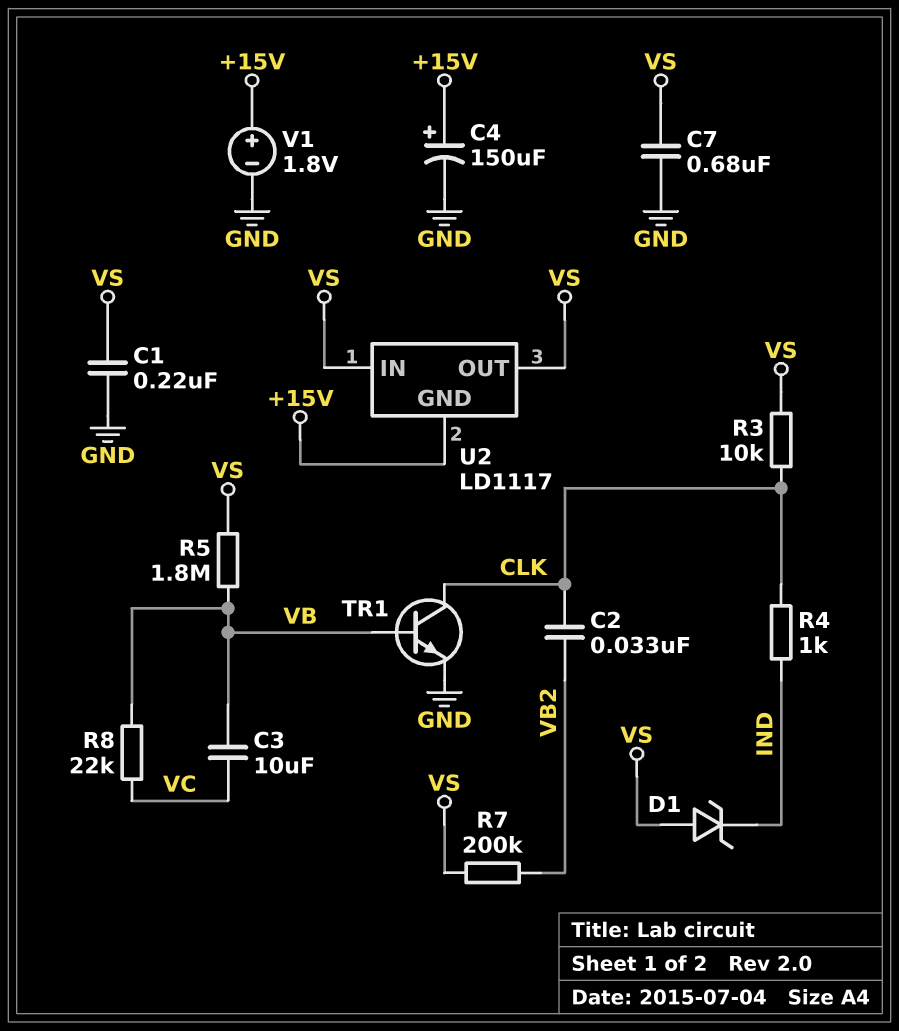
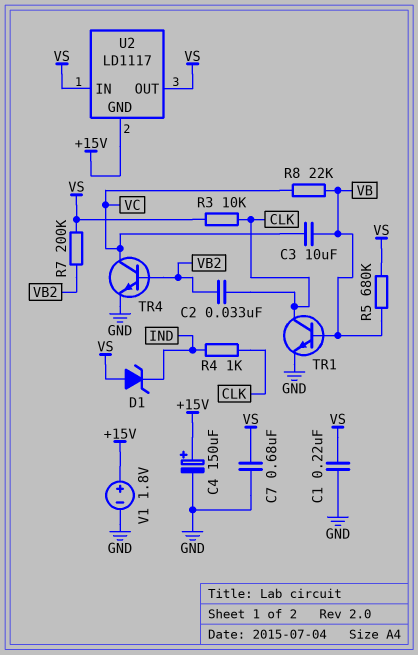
R5: 1.8M (VB, VS) -> 680k (VB, VS)
TR4: none -> NPN (B VB2, C VC, E GND)

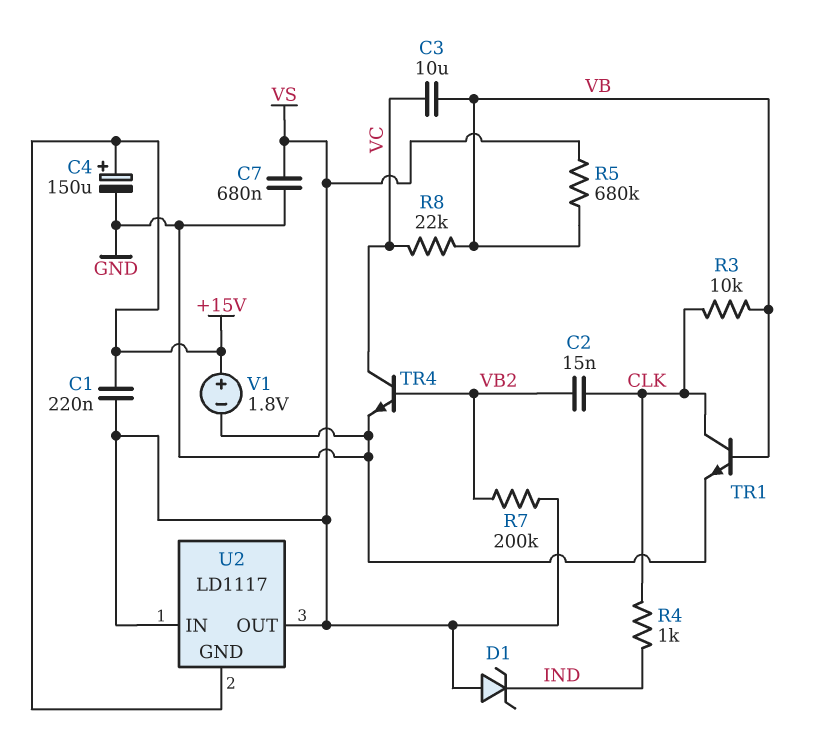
C1: 220nF (GND, VS) -> 220nF (+15V, VS)
C2: 33nF (CLK, VB2) -> 15nF (CLK, VB2)
R3: 10k (CLK, VS) -> 10k (CLK, VB)

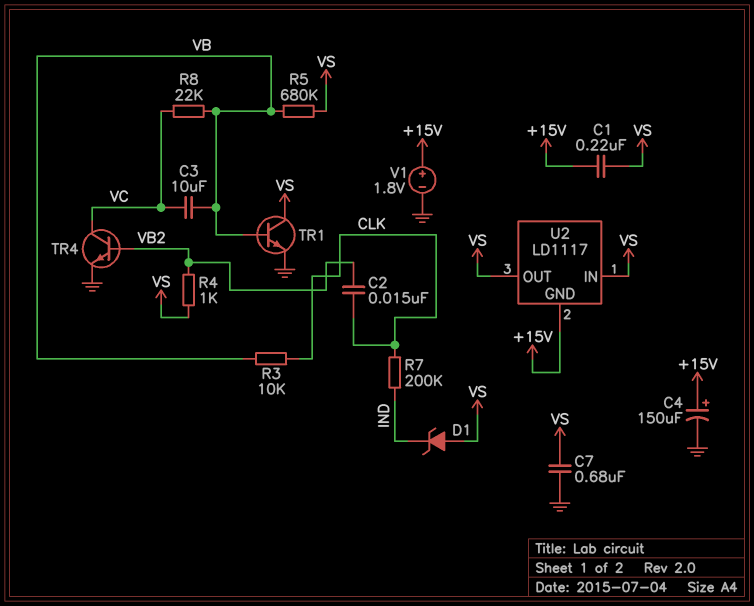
R4: 1k (CLK, IND) -> 1k (VB2, VS)
R7: 200k (VB2, VS) -> 200k (CLK, IND)
TR1: NPN (B VB, C CLK, E GND) -> NPN (B VB, C VS, E GND)

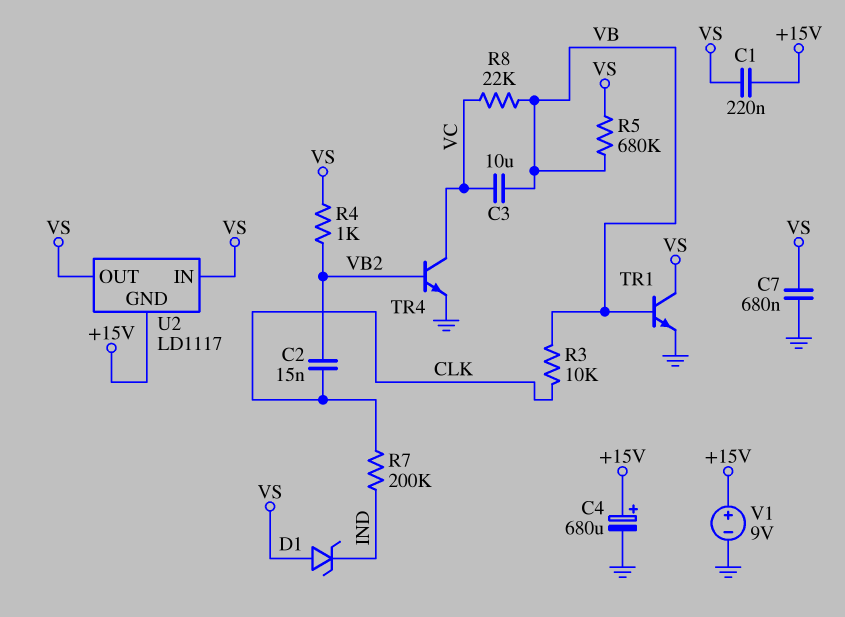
C4: 150uF (plus +15V, minus GND) -> 680uF (plus +15V, minus GND)
V1: 1.8V (plus +15V, minus GND) -> 9V (plus +15V, minus GND)

